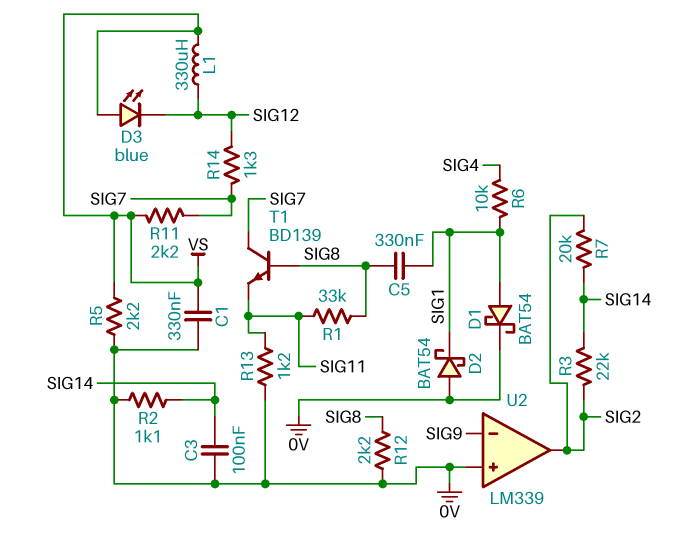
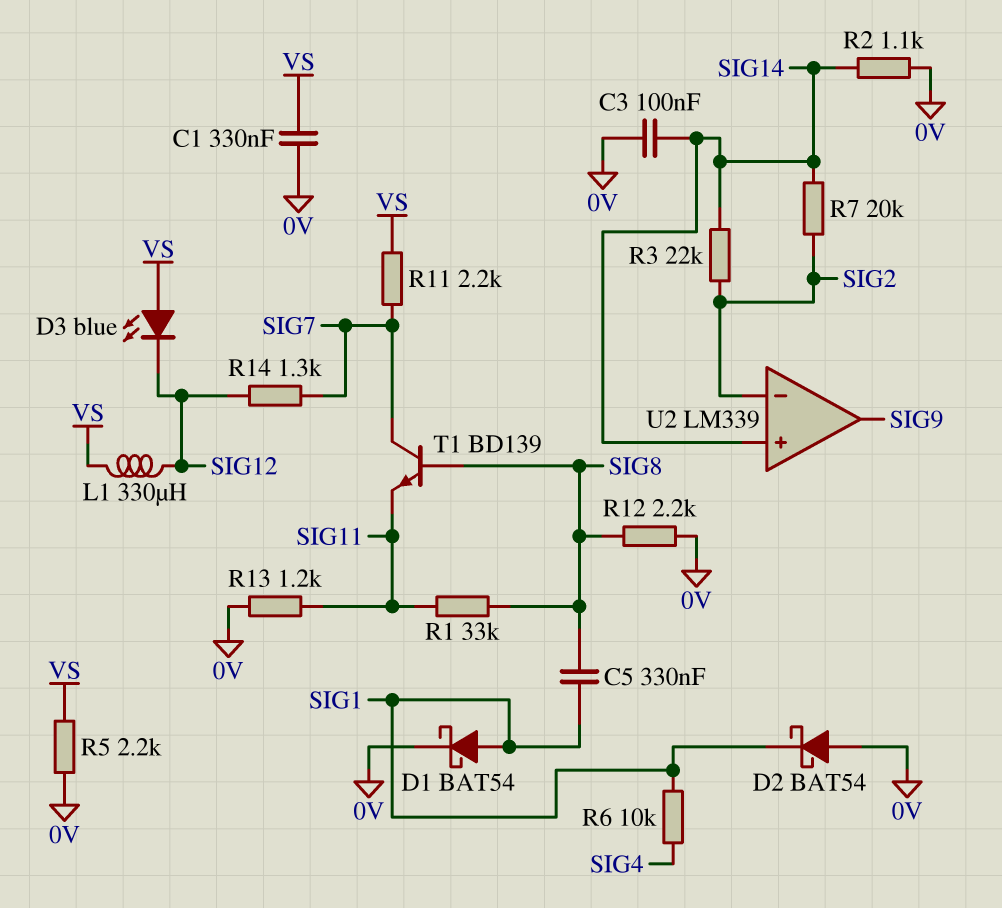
U2 pin in+: 0V -> SIG14
U2 pin in-: SIG9 -> SIG2
U2 pin out: SIG2 -> SIG9

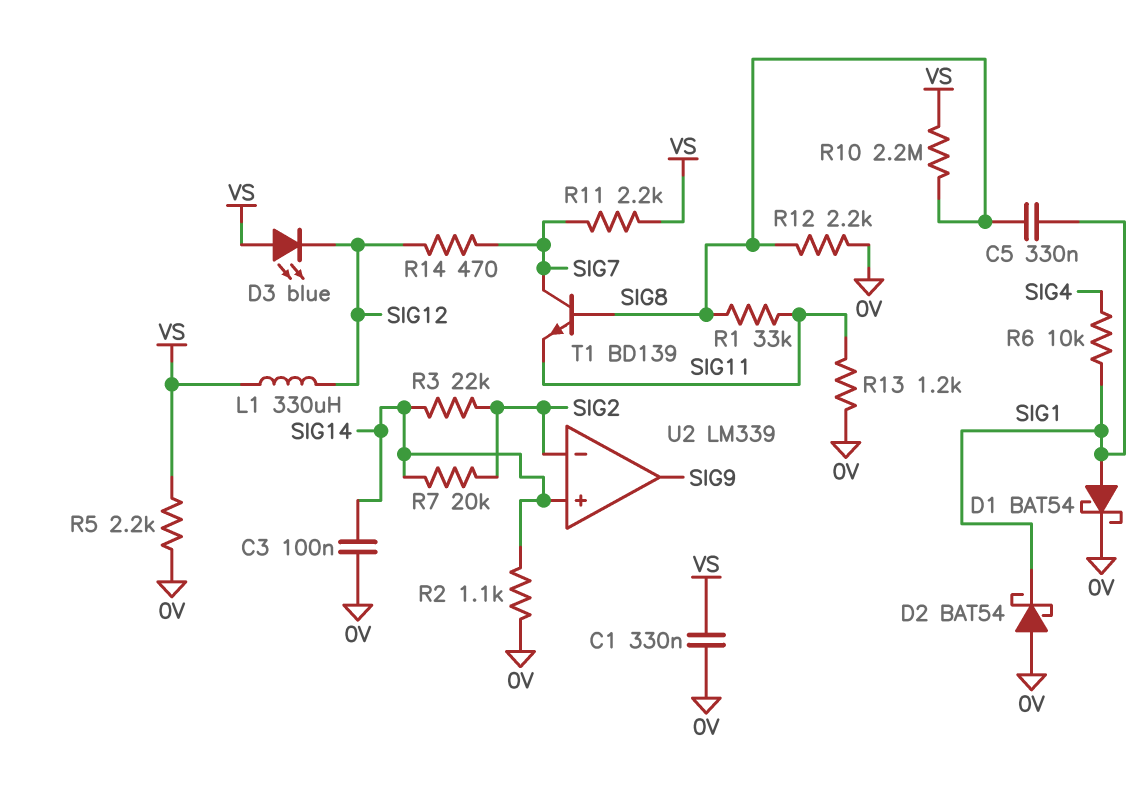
R10: none -> 2.2M (SIG8, VS)
R14: 1.3k (SIG7, SIG12) -> 470 (SIG7, SIG12)

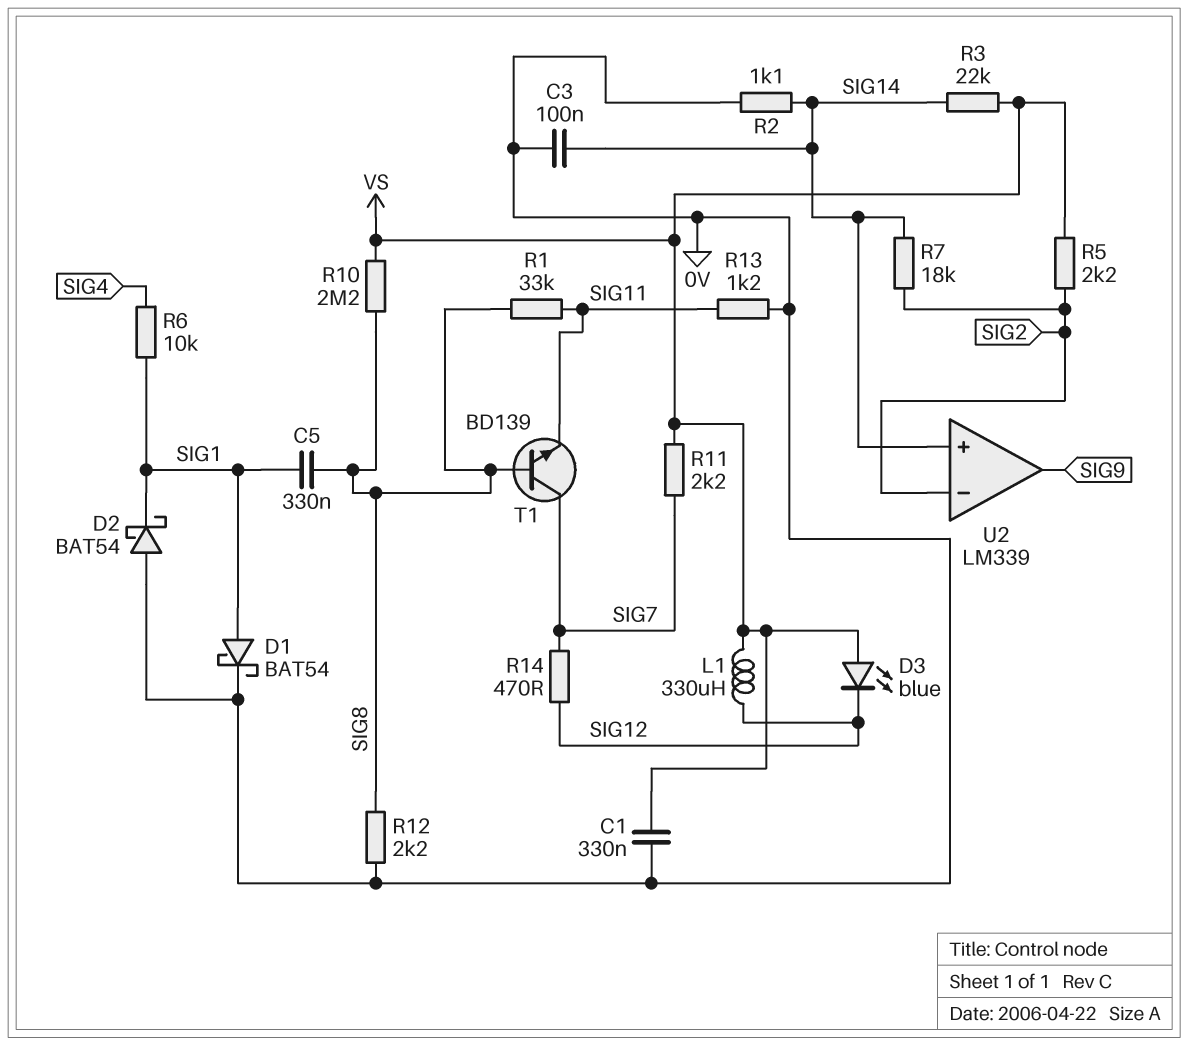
R3: 22k (SIG2, SIG14) -> 22k (SIG14, VS)
R5: 2.2k (0V, VS) -> 2.2k (SIG2, VS)
R7: 20k (SIG2, SIG14) -> 18k (SIG2, SIG14)

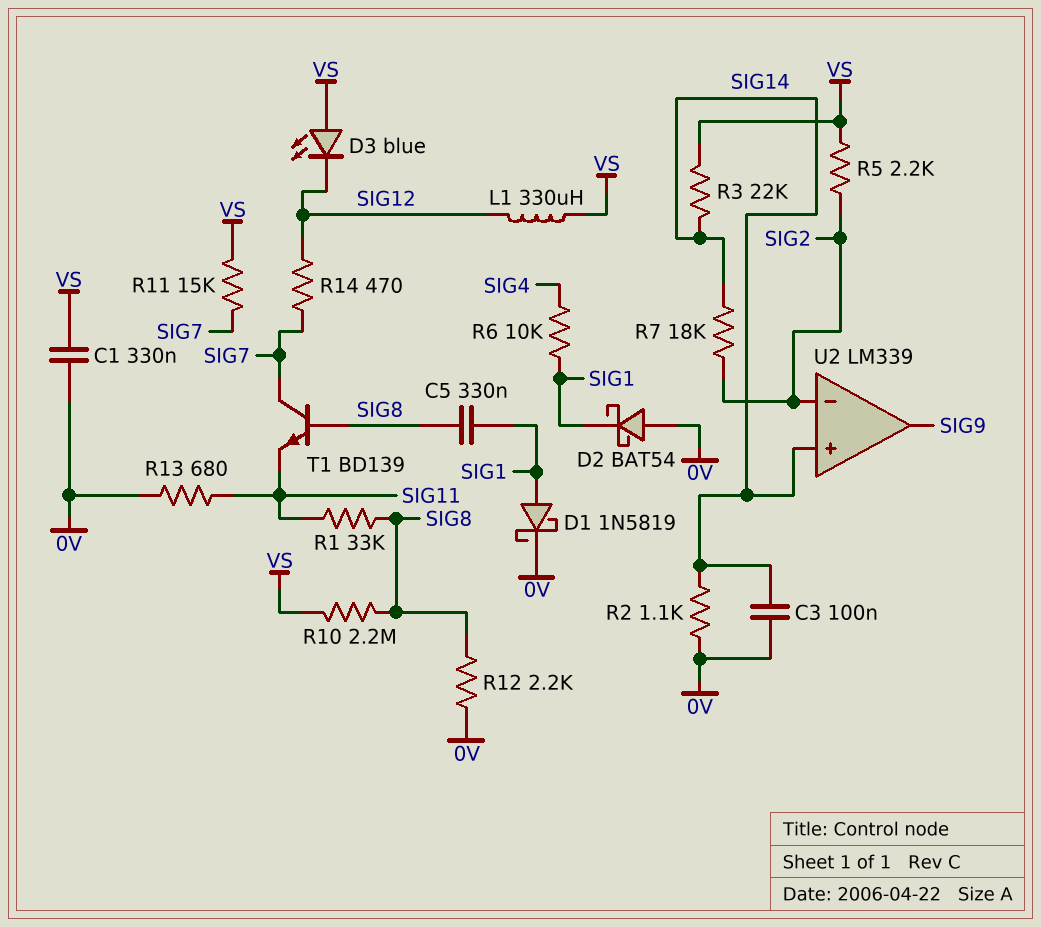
D1: schottky BAT54 (A SIG1, K 0V) -> schottky 1N5819 (A SIG1, K 0V)
R11: 2.2k (SIG7, VS) -> 15k (SIG7, VS)
R13: 1.2k (0V, SIG11) -> 680 (0V, SIG11)

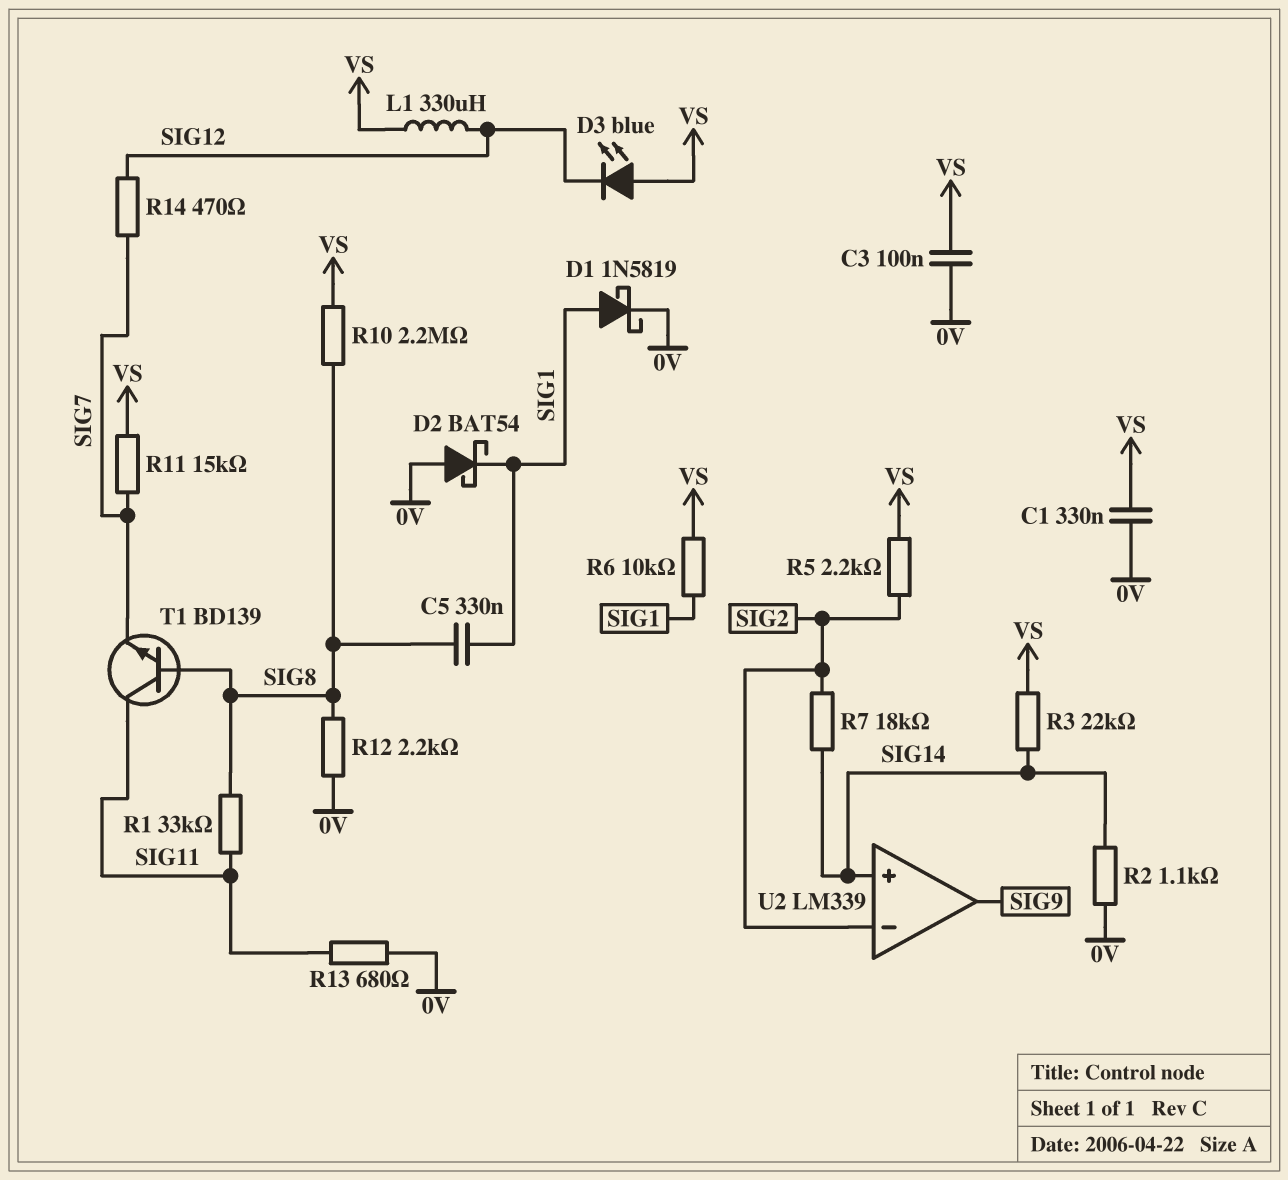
C3: 100nF (0V, SIG14) -> 100nF (0V, VS)
R6: 10k (SIG1, SIG4) -> 10k (SIG1, VS)
T1: NPN BD139 (B SIG8, C SIG7, E SIG11) -> NPN BD139 (B SIG8, C SIG11, E SIG7)

